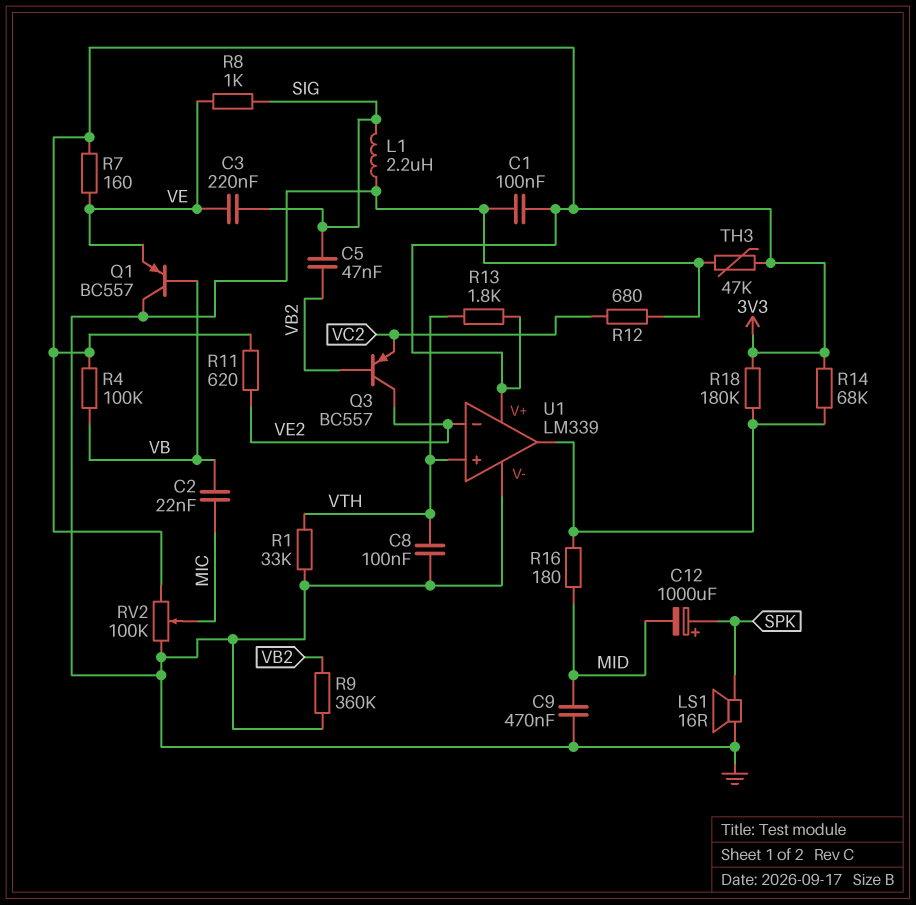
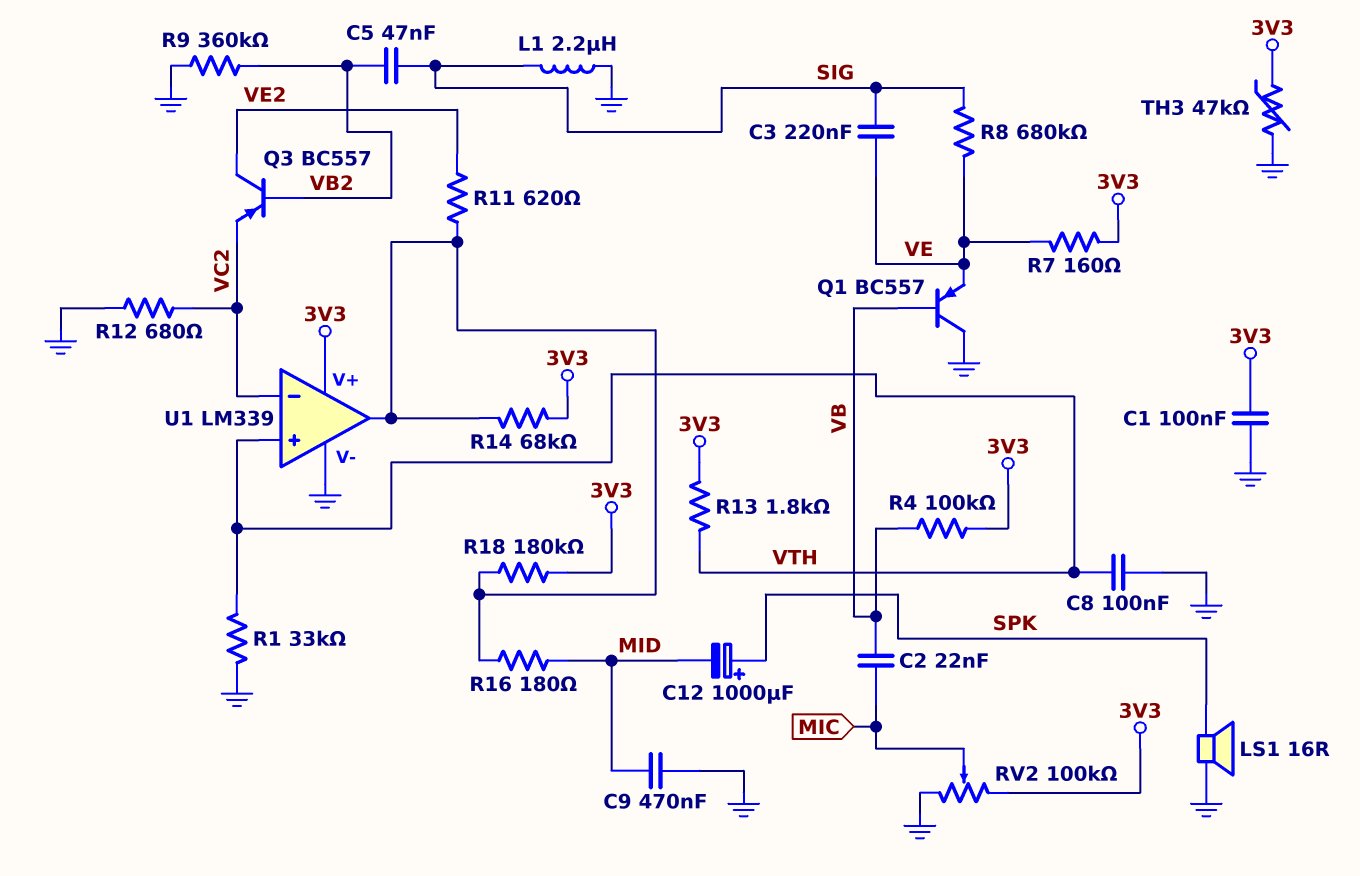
R8: 1k (SIG, VE) -> 680k (SIG, VE)
R11: 620 (3V3, VE2) -> 620 (U1/out, VE2)
U1 pin in-: VE2 -> VC2

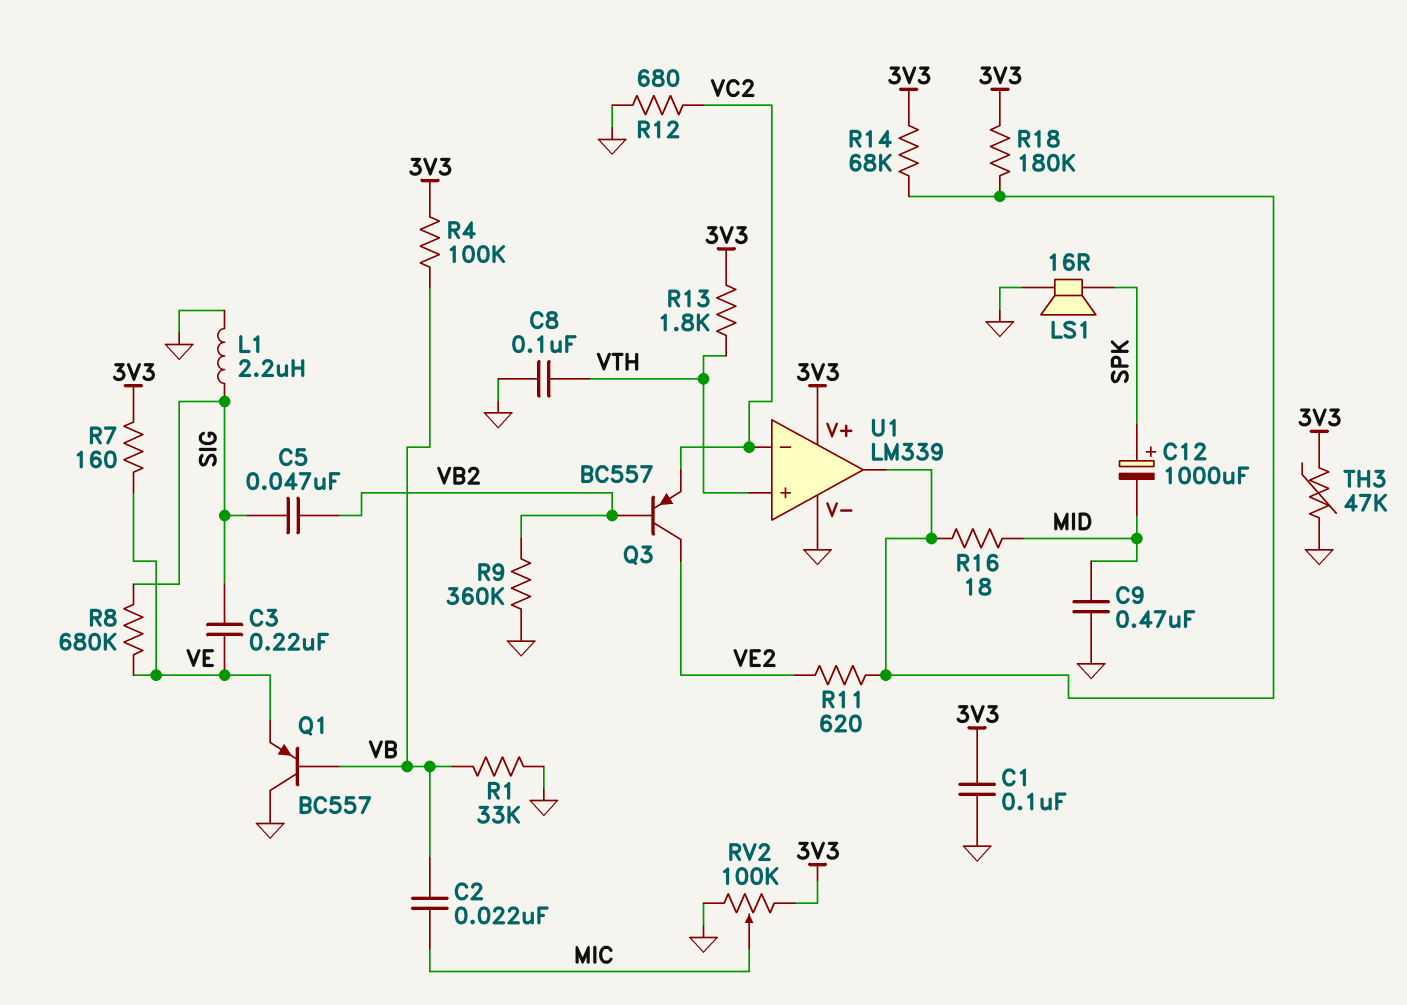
R1: 33k (GND, VTH) -> 33k (GND, VB)
R16: 180 (MID, U1/out) -> 18 (MID, U1/out)

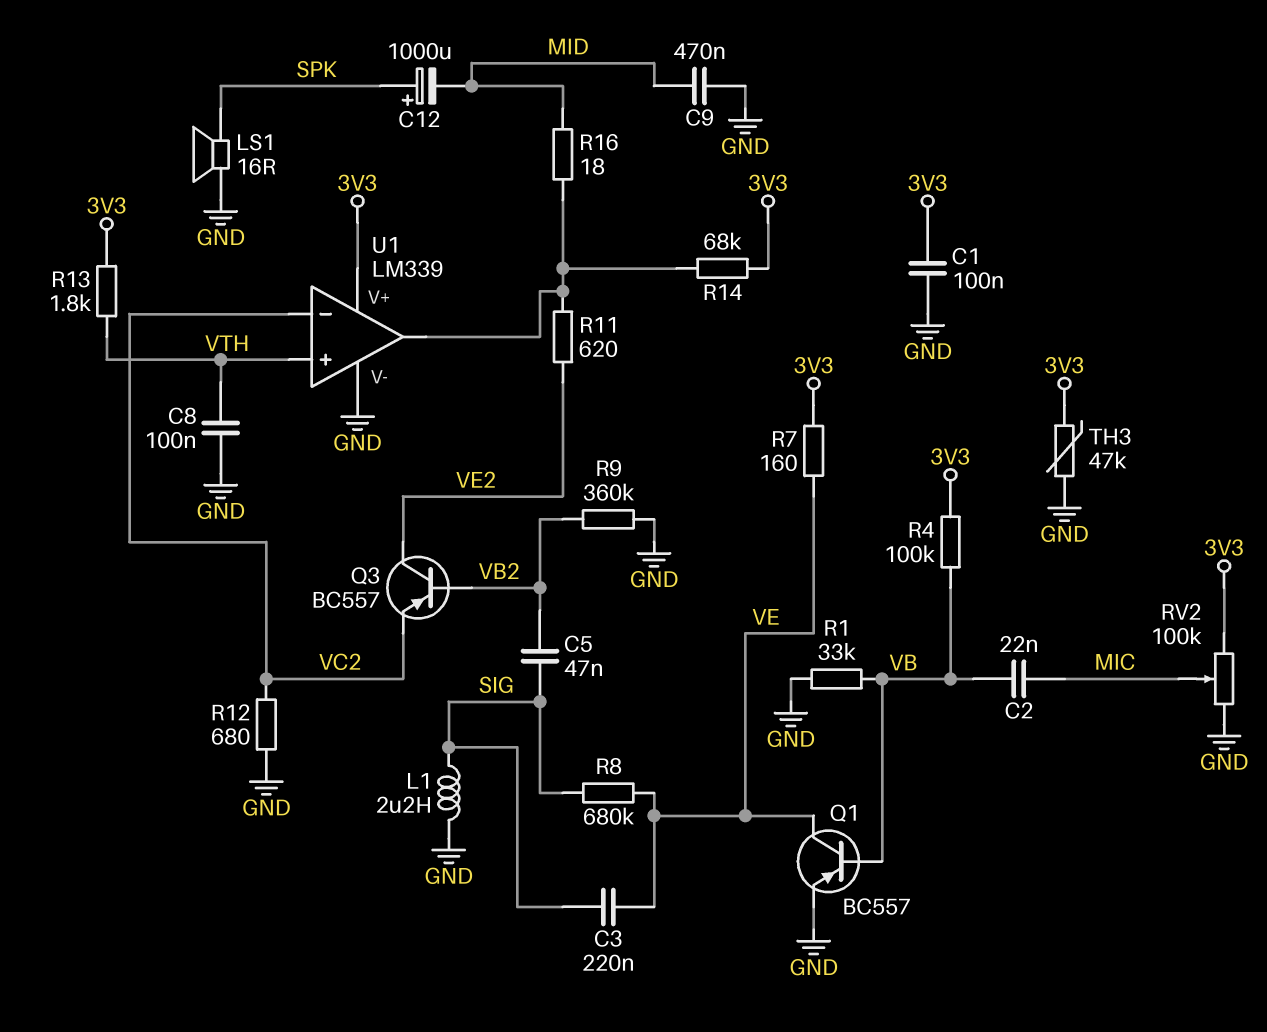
Q1: PNP BC557 (B VB, C GND, E VE) -> PNP BC557 (B VB, C VE, E GND)
R18: 180k (3V3, U1/out) -> none

